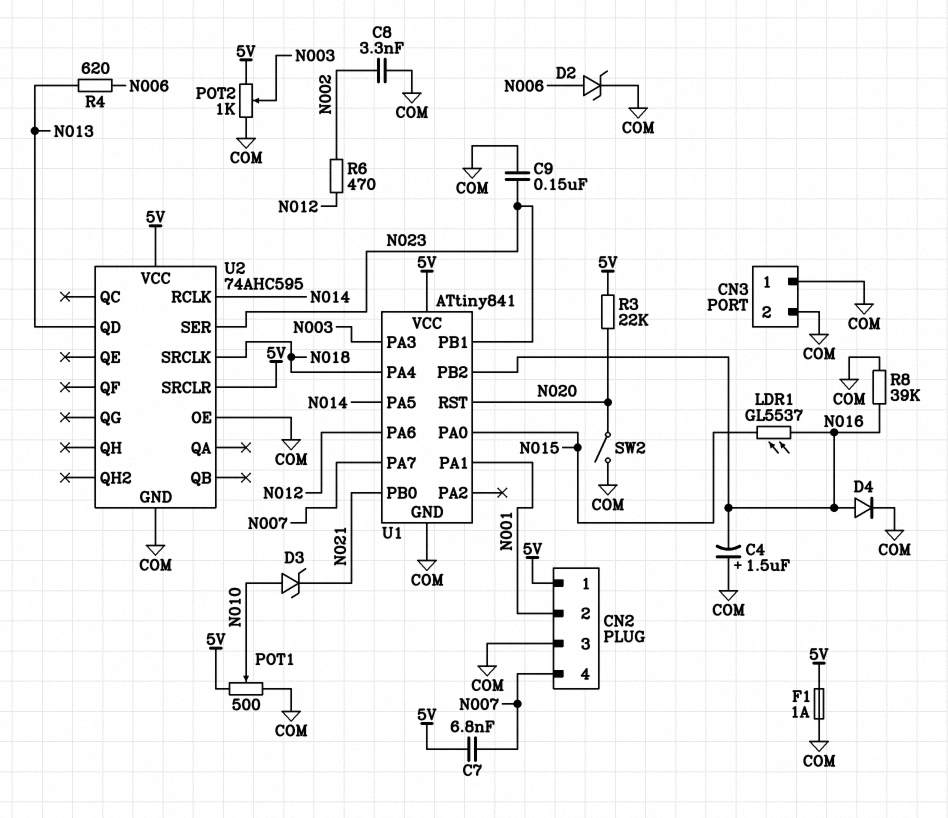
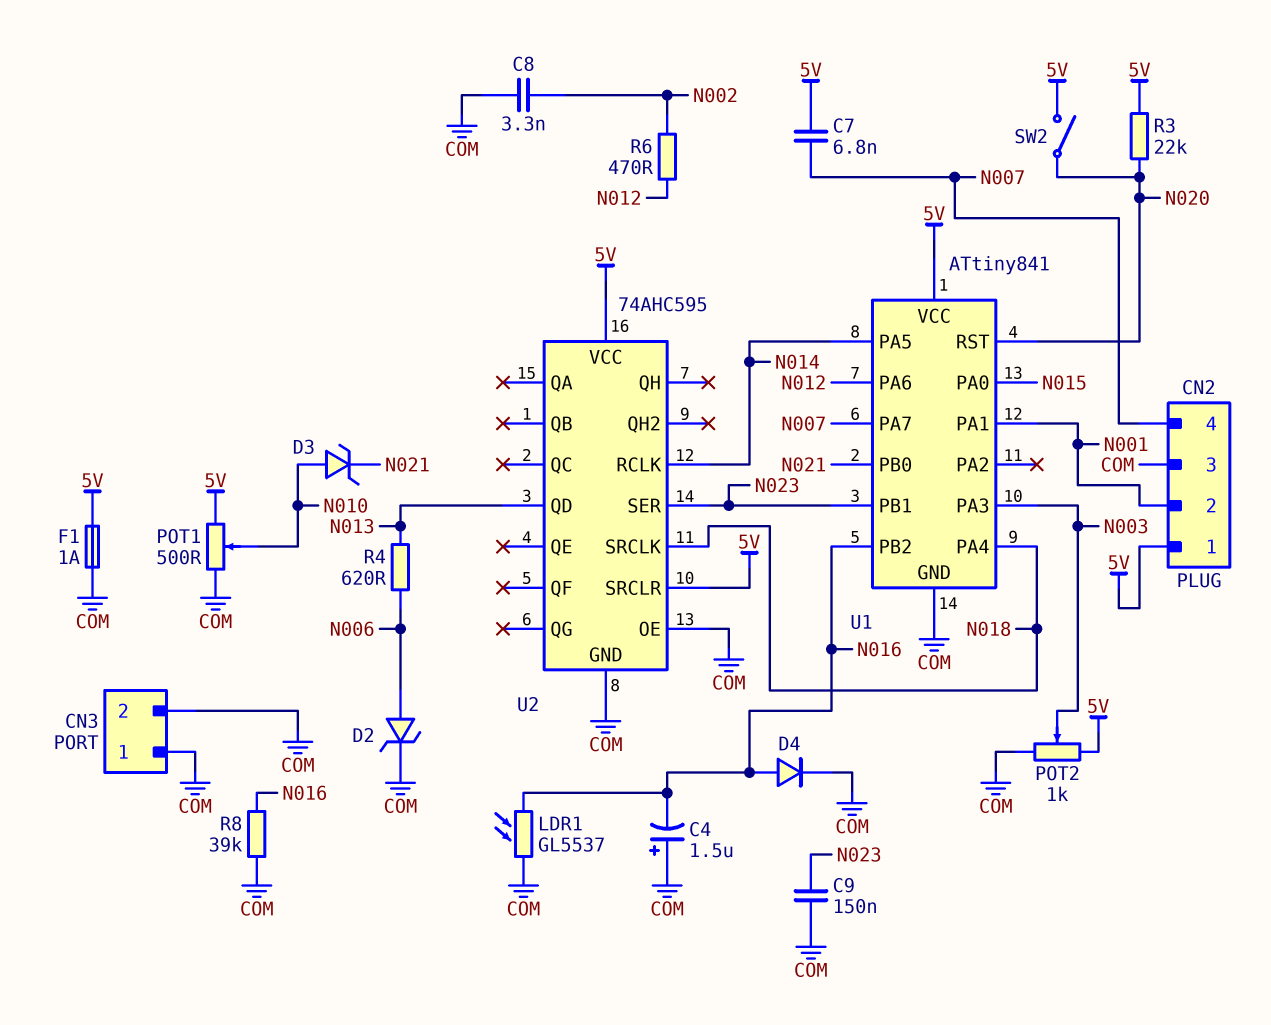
LDR1: GL5537 (N015, N016) -> GL5537 (COM, N016)
SW2: switch (COM, N020) -> switch (5V, N020)

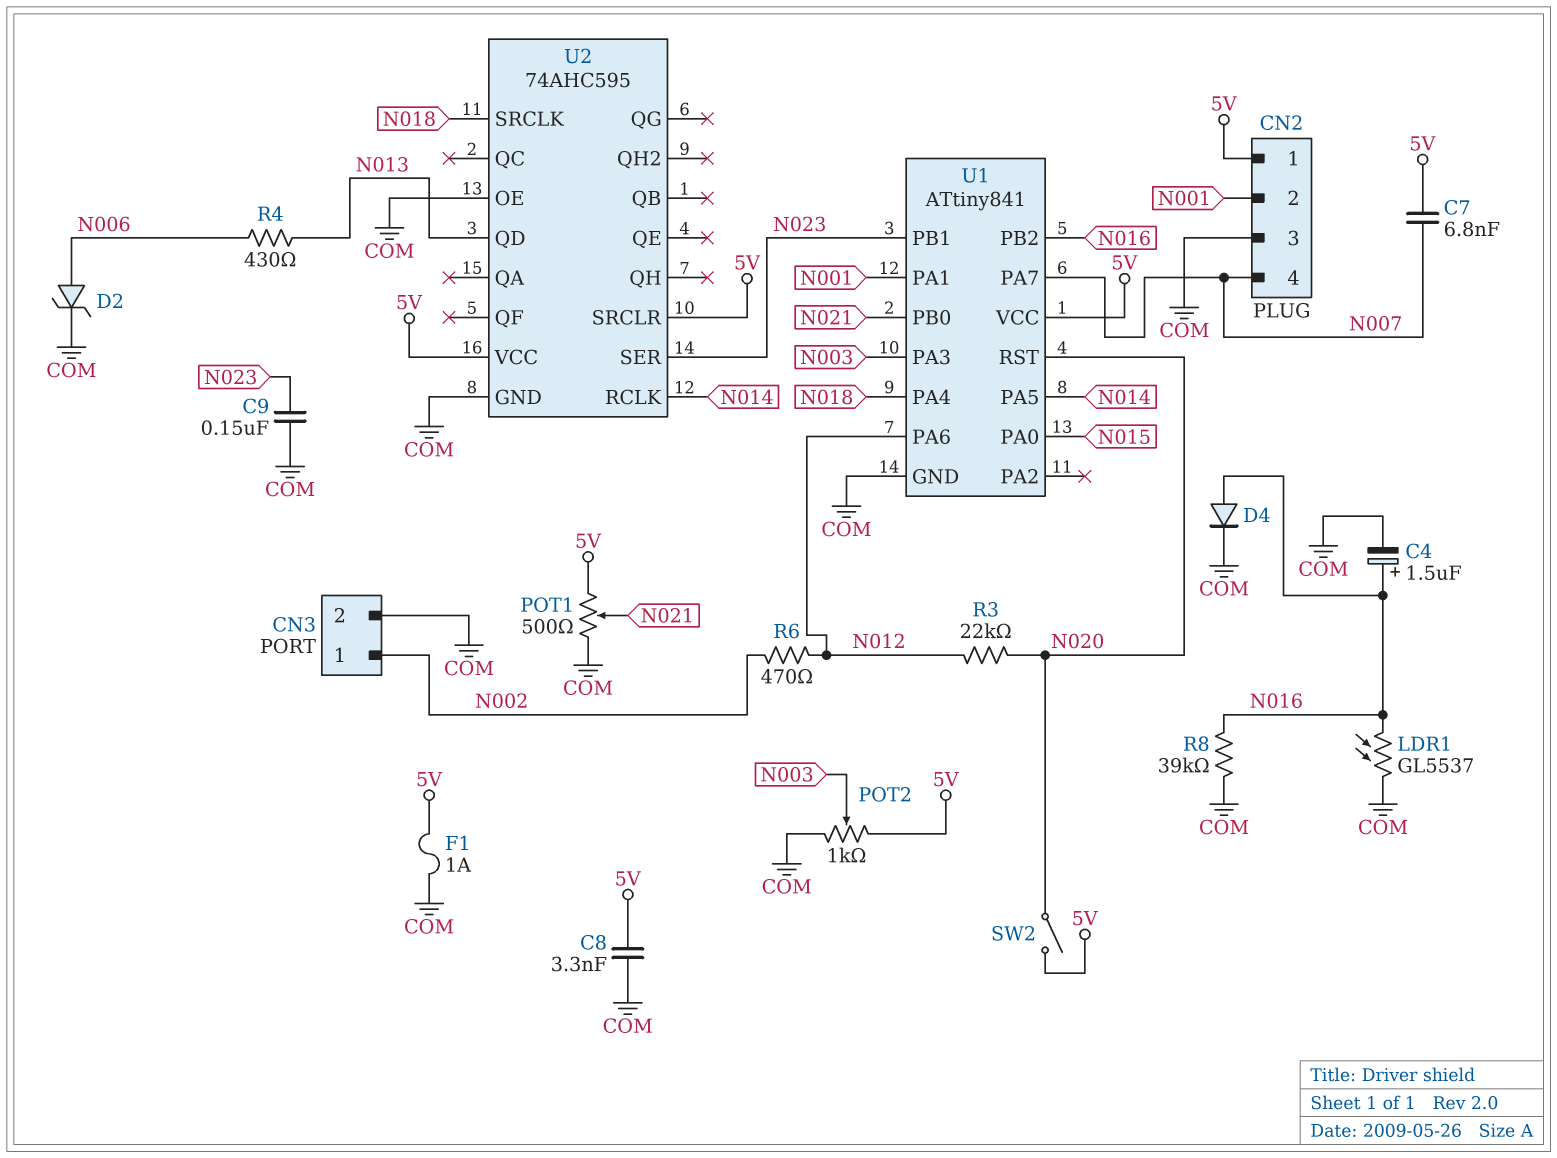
C4: 1.5uF (plus COM, minus N016) -> 1.5uF (plus N016, minus COM)
C8: 3.3nF (COM, N002) -> 3.3nF (5V, COM)
CN3 pin 1: COM -> N002
D3: zener (A N010, K N021) -> none
POT1: 500 (5V, COM, wiper N010) -> 500 (5V, COM, wiper N021)
R3: 22k (5V, N020) -> 22k (N012, N020)
R4: 620 (N006, N013) -> 430 (N006, N013)

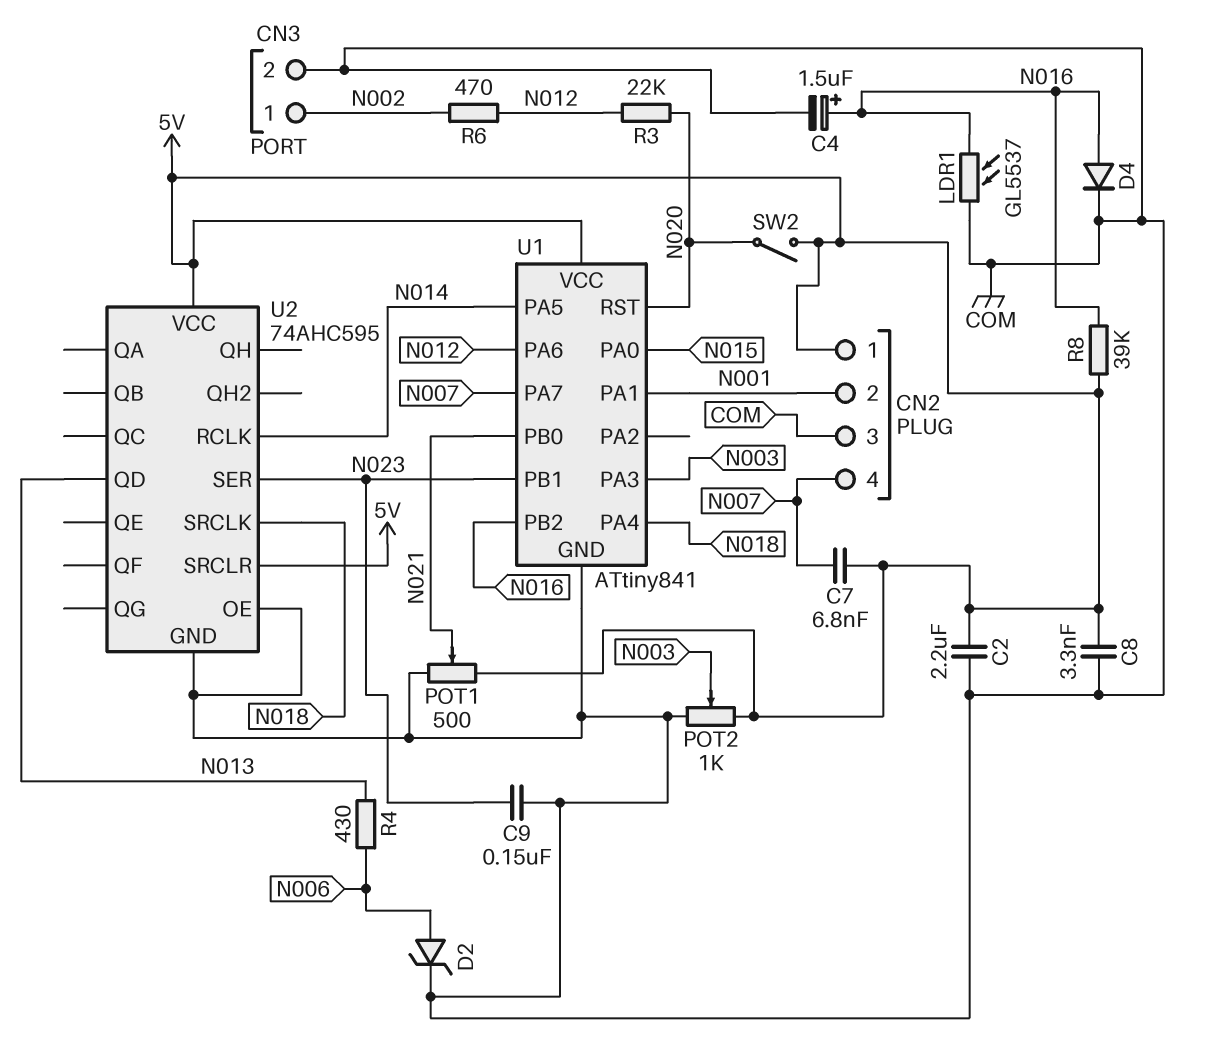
C2: none -> 2.2uF (5V, COM)
F1: 1A (5V, COM) -> none
R8: 39k (COM, N016) -> 39k (5V, N016)

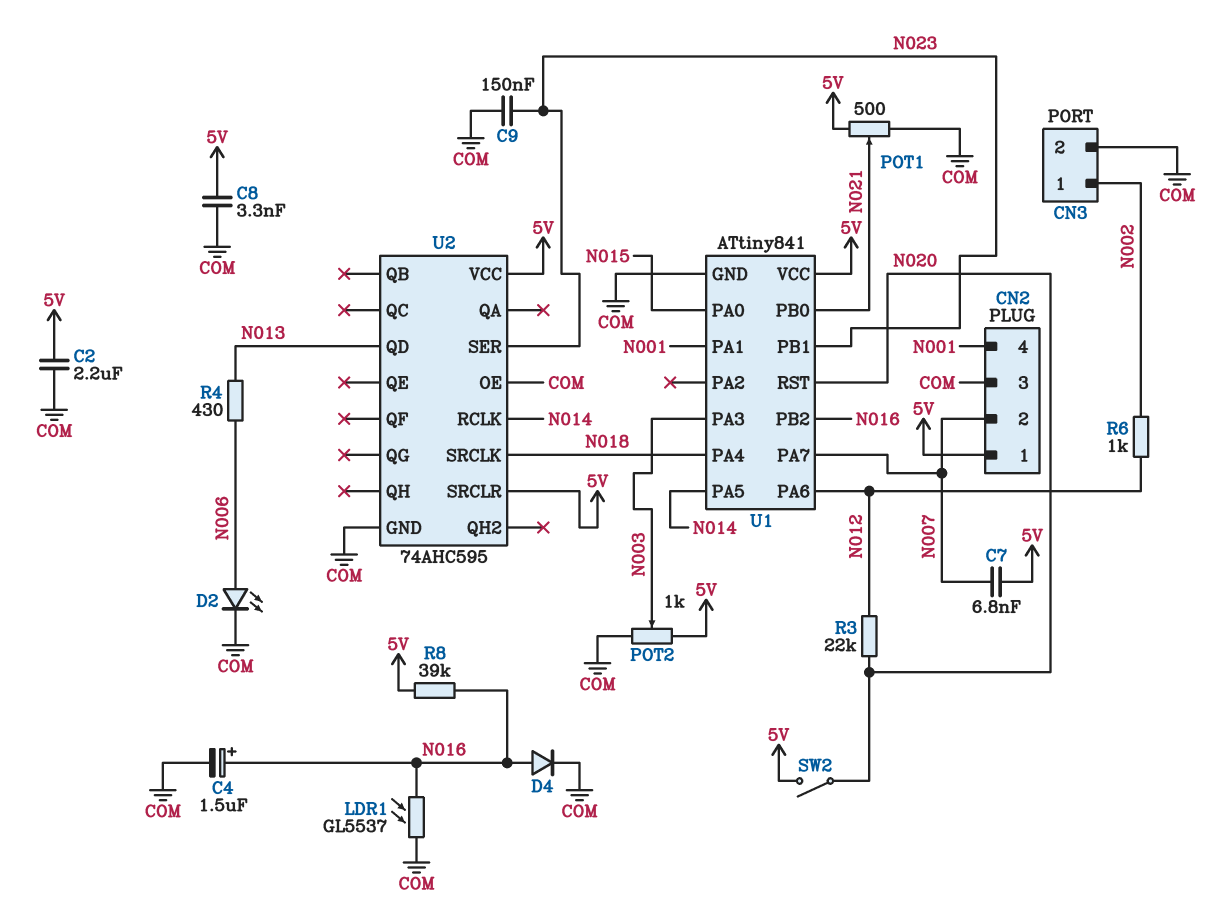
CN2 pin 2: N001 -> N007
CN2 pin 4: N007 -> N001
D2: zener (A N006, K COM) -> LED (A N006, K COM)
R6: 470 (N002, N012) -> 1k (N002, N012)

